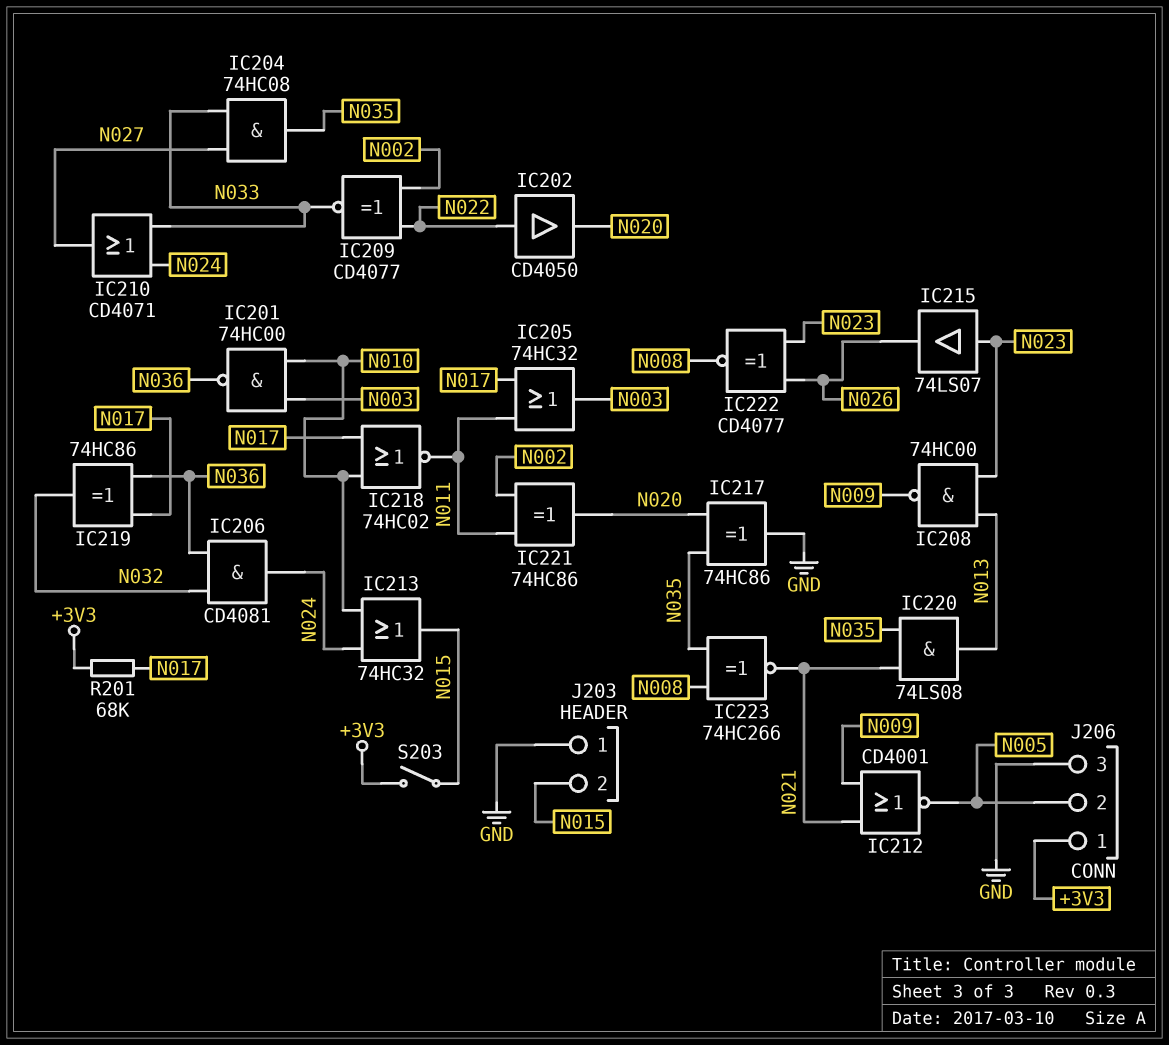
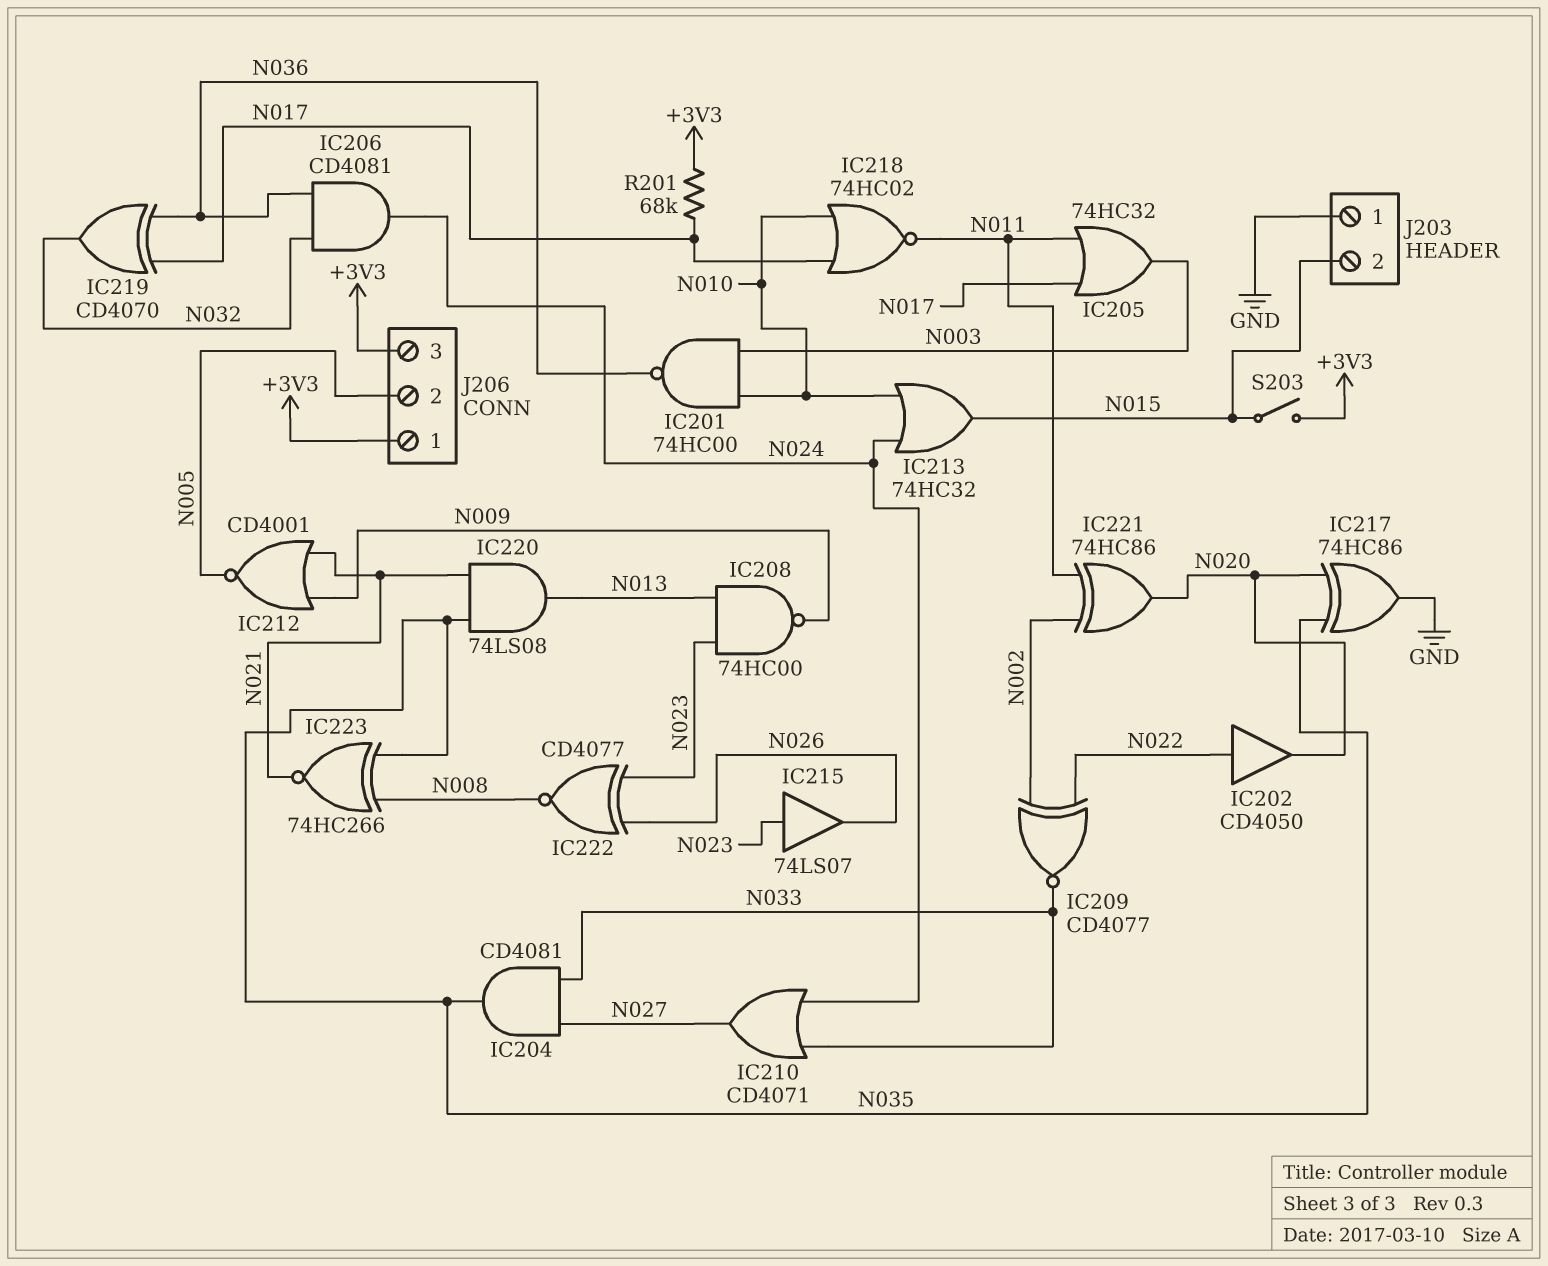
IC204: AND 74HC08 (in N027, in N033, out N035) -> AND CD4081 (in N027, in N033, out N035)
IC219: XOR 74HC86 (in N017, in N036, out N032) -> XOR CD4070 (in N017, in N036, out N032)
J206 pin 3: GND -> +3V3

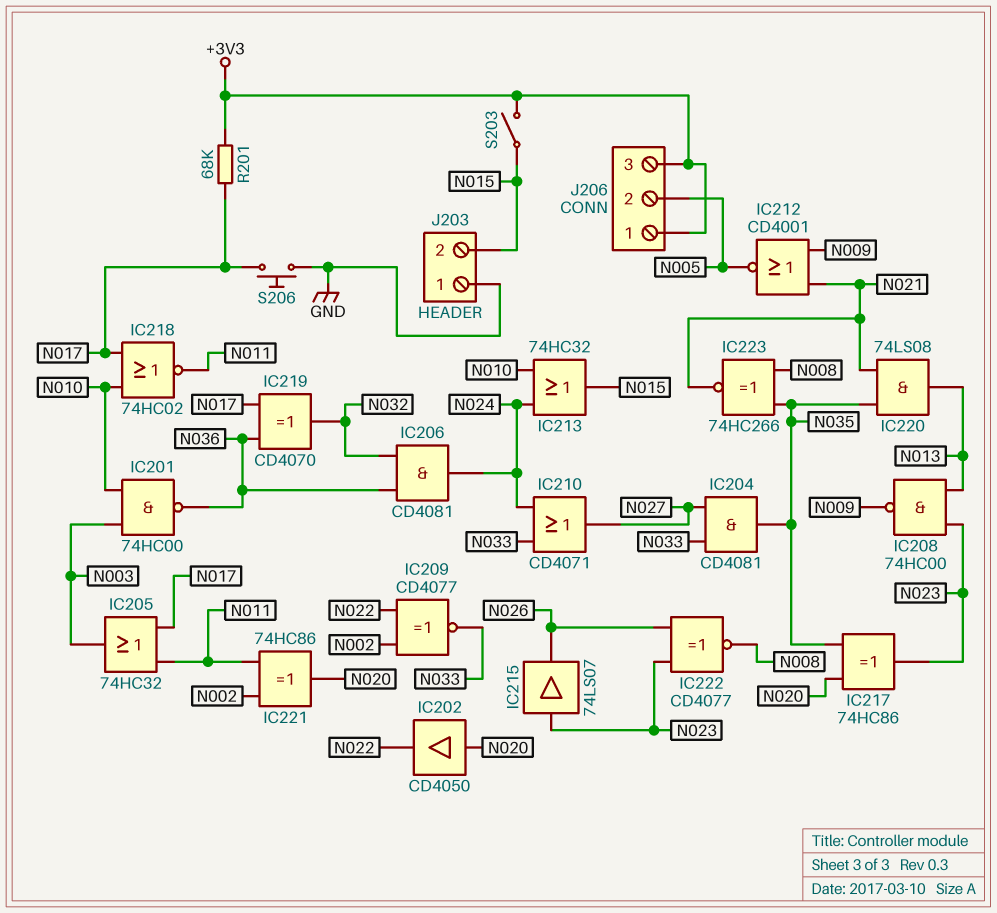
IC202: buffer CD4050 (in N022, out N020) -> buffer CD4050 (in N020, out N022)
IC217: XOR 74HC86 (in N020, in N035, out GND) -> XOR 74HC86 (in N020, in N035, out N023)
S206: none -> button (GND, N017)

